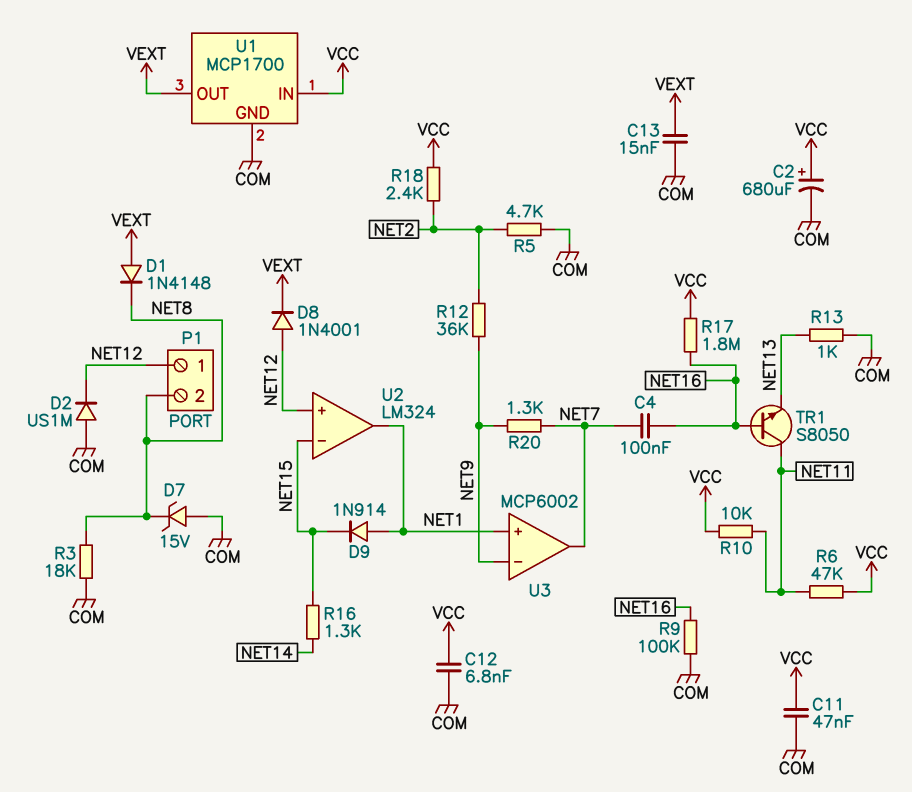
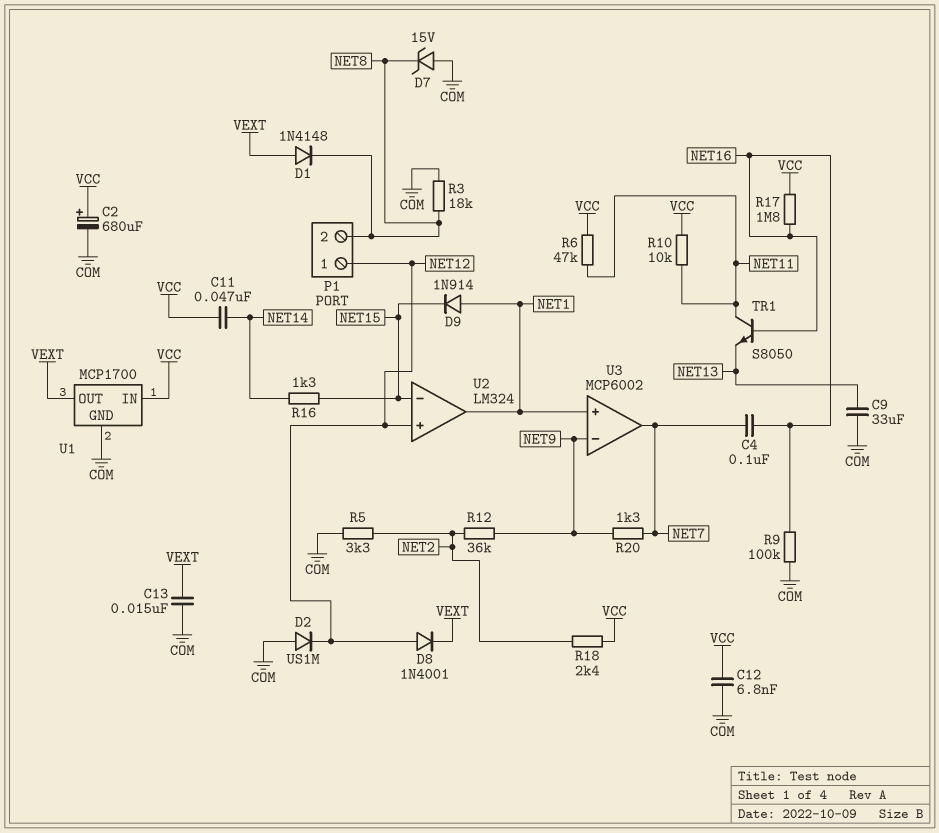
C9: none -> 33uF (COM, NET13)
C11: 47nF (COM, VCC) -> 47nF (NET14, VCC)
R5: 4.7k (COM, NET2) -> 3.3k (COM, NET2)
R13: 1k (COM, NET13) -> none

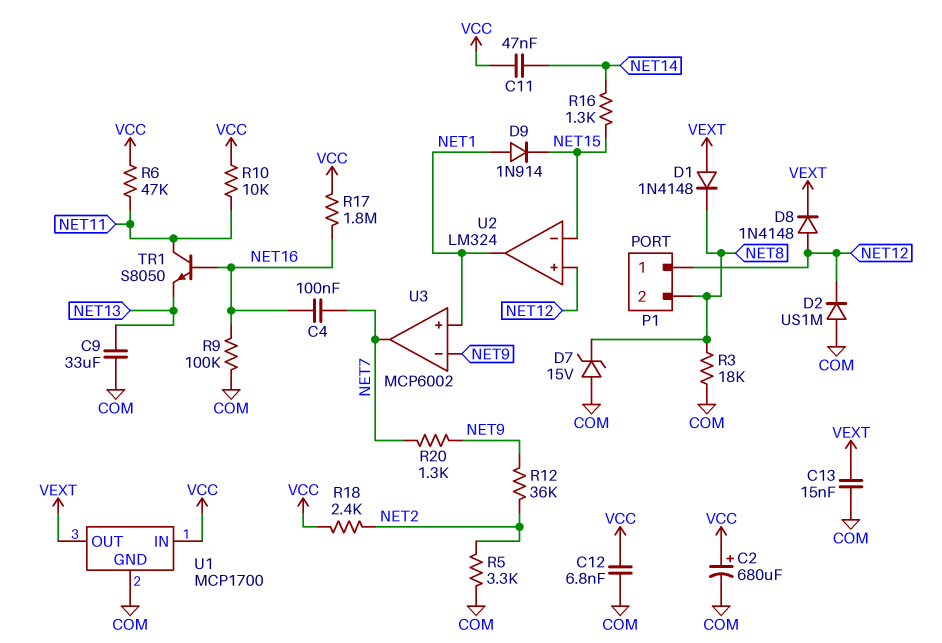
D8: diode 1N4001 (A NET12, K VEXT) -> diode 1N4148 (A NET12, K VEXT)

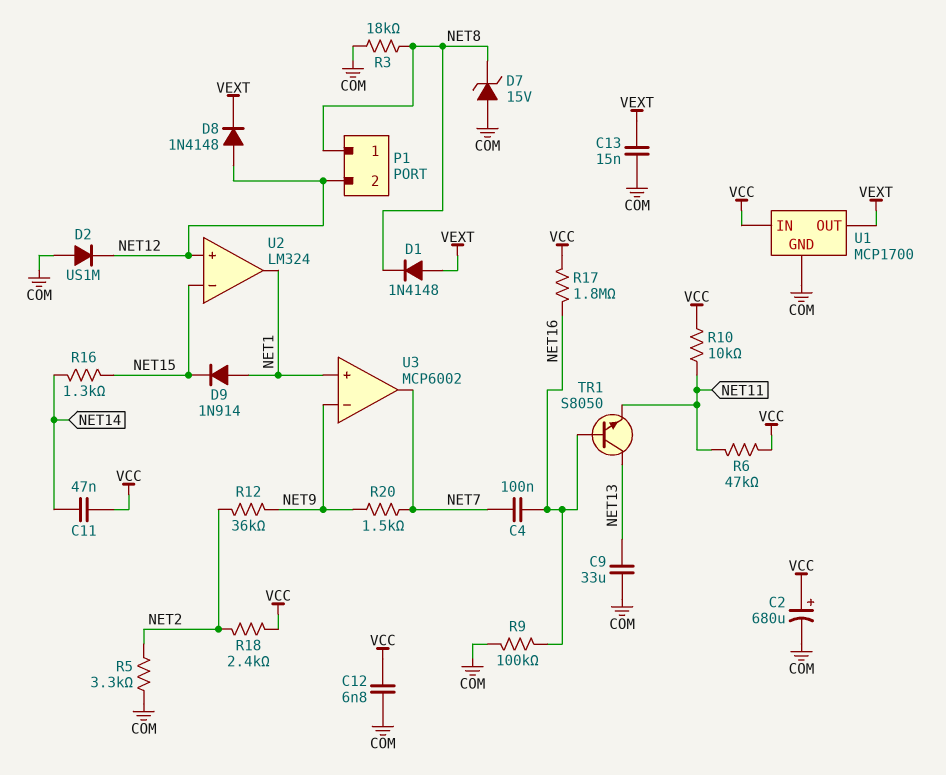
P1 pin 1: NET12 -> NET8
P1 pin 2: NET8 -> NET12
R20: 1.3k (NET7, NET9) -> 1.5k (NET7, NET9)
TR1: NPN S8050 (B NET16, C NET11, E NET13) -> NPN S8050 (B NET16, C NET13, E NET11)

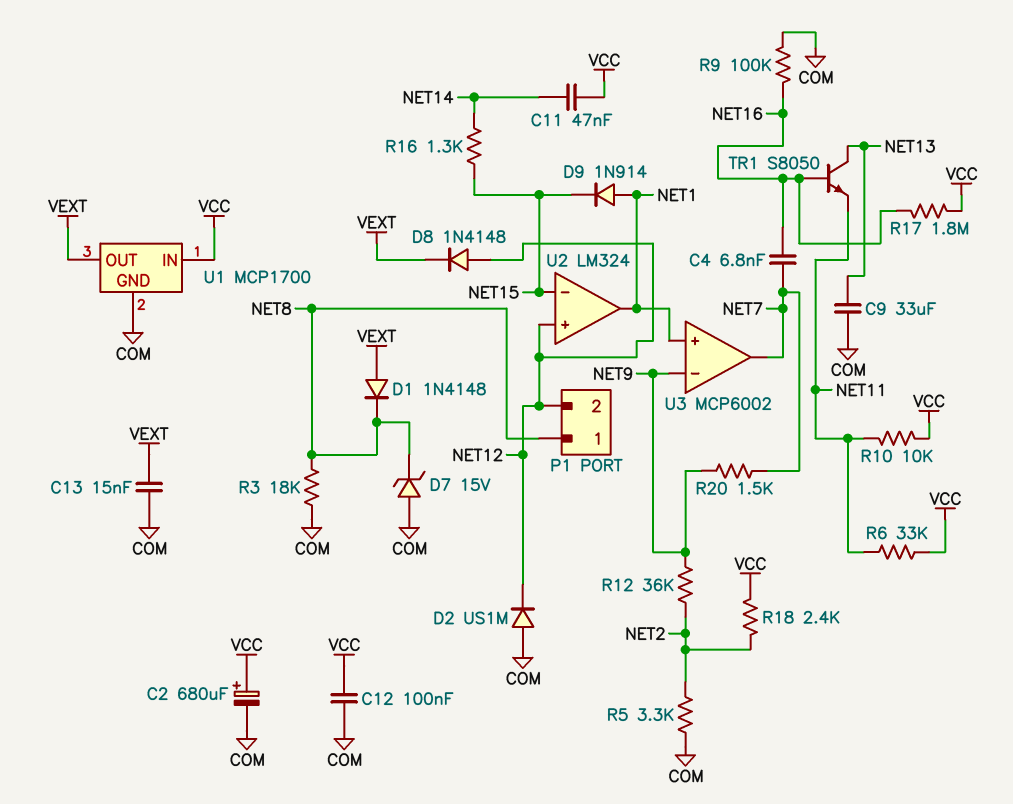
C4: 100nF (NET7, NET16) -> 6.8nF (NET7, NET16)
C12: 6.8nF (COM, VCC) -> 100nF (COM, VCC)
R6: 47k (NET11, VCC) -> 33k (NET11, VCC)

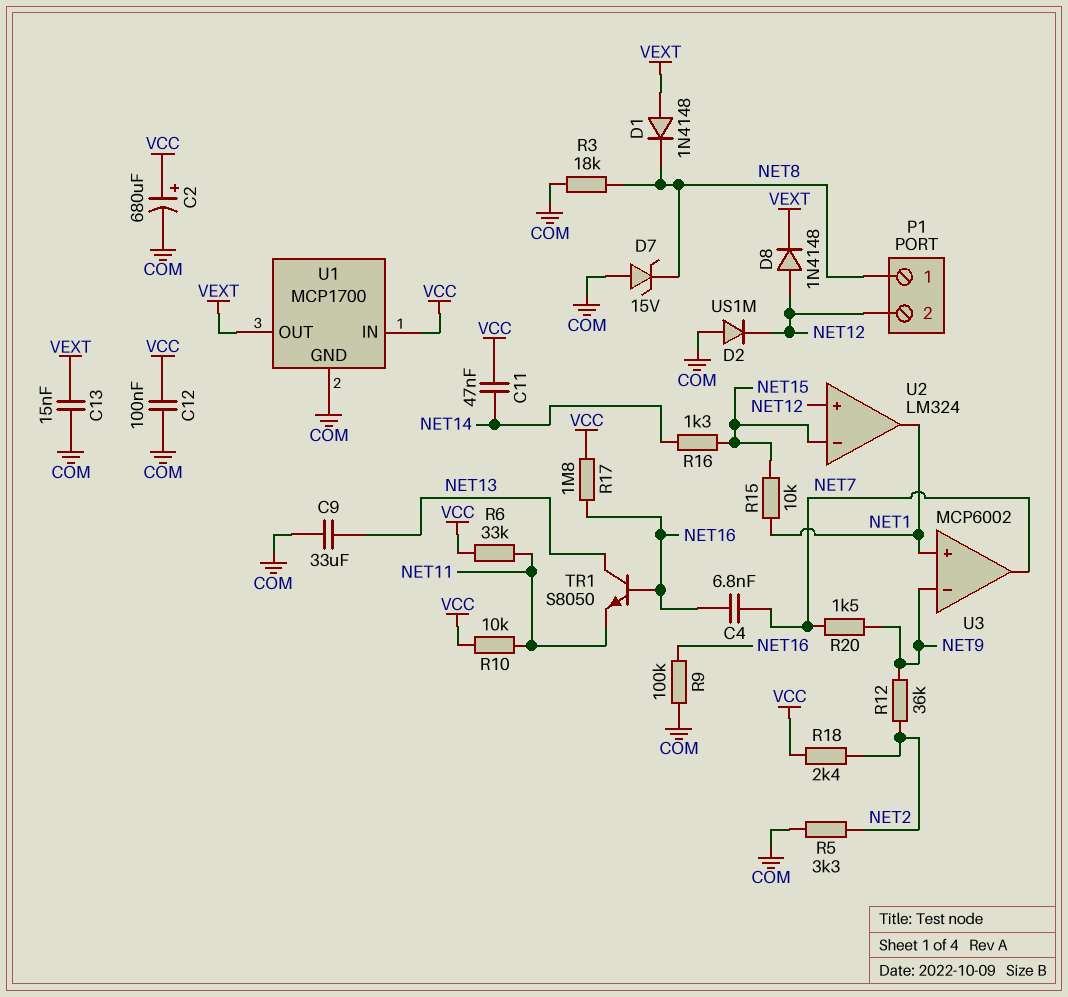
D9: diode 1N914 (A NET1, K NET15) -> none
R15: none -> 10k (NET1, NET15)

